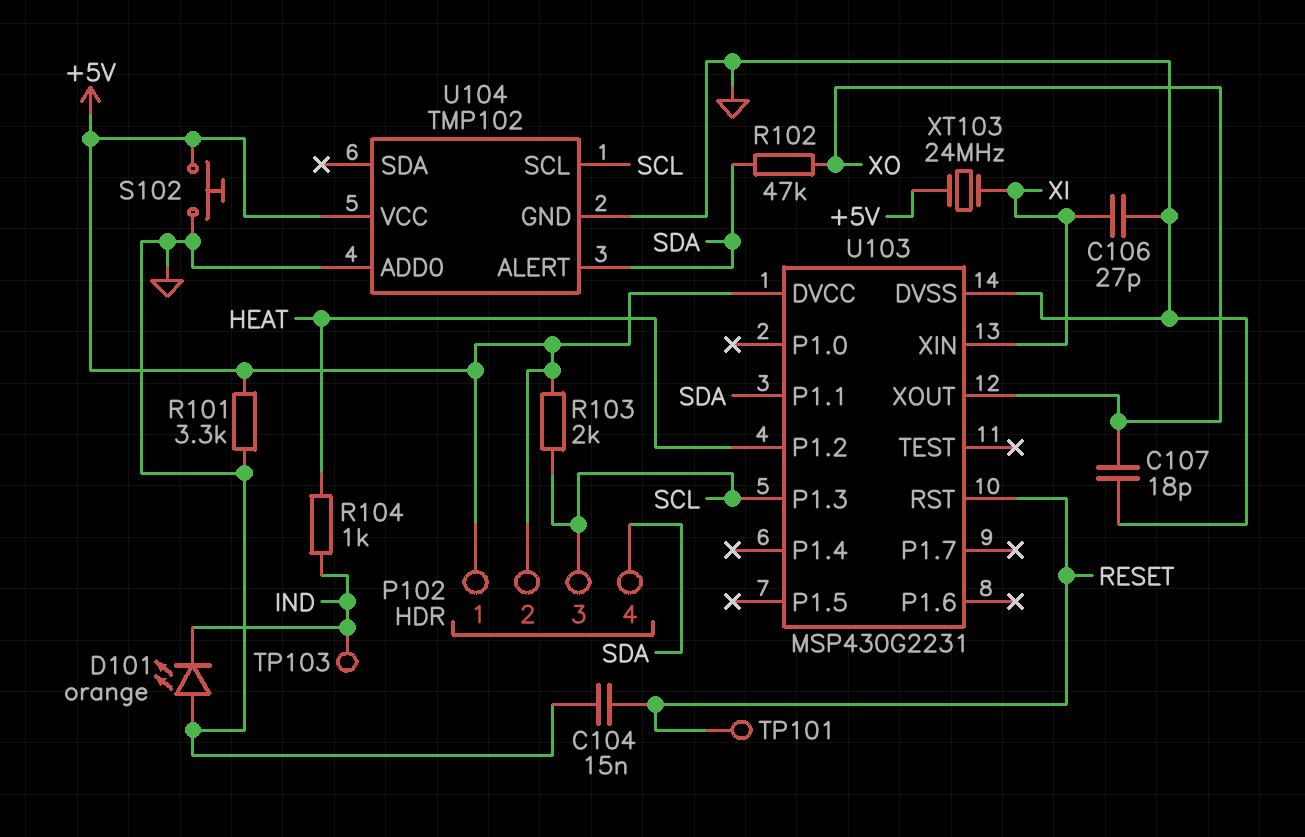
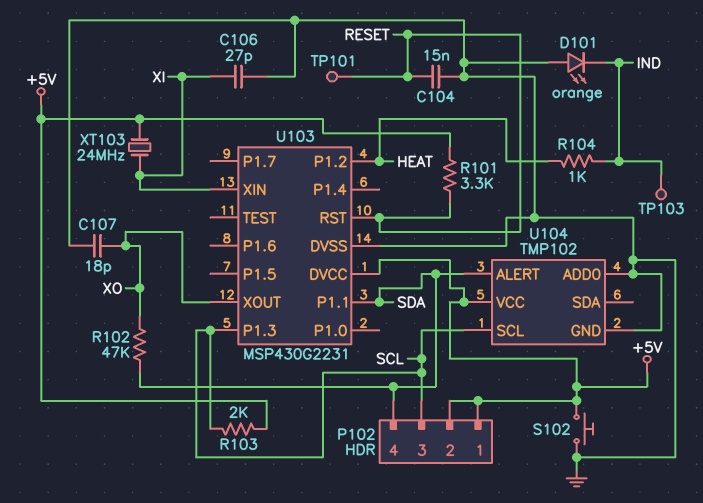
R101: 3.3k (+5V, GND) -> 3.3k (+5V, RESET)

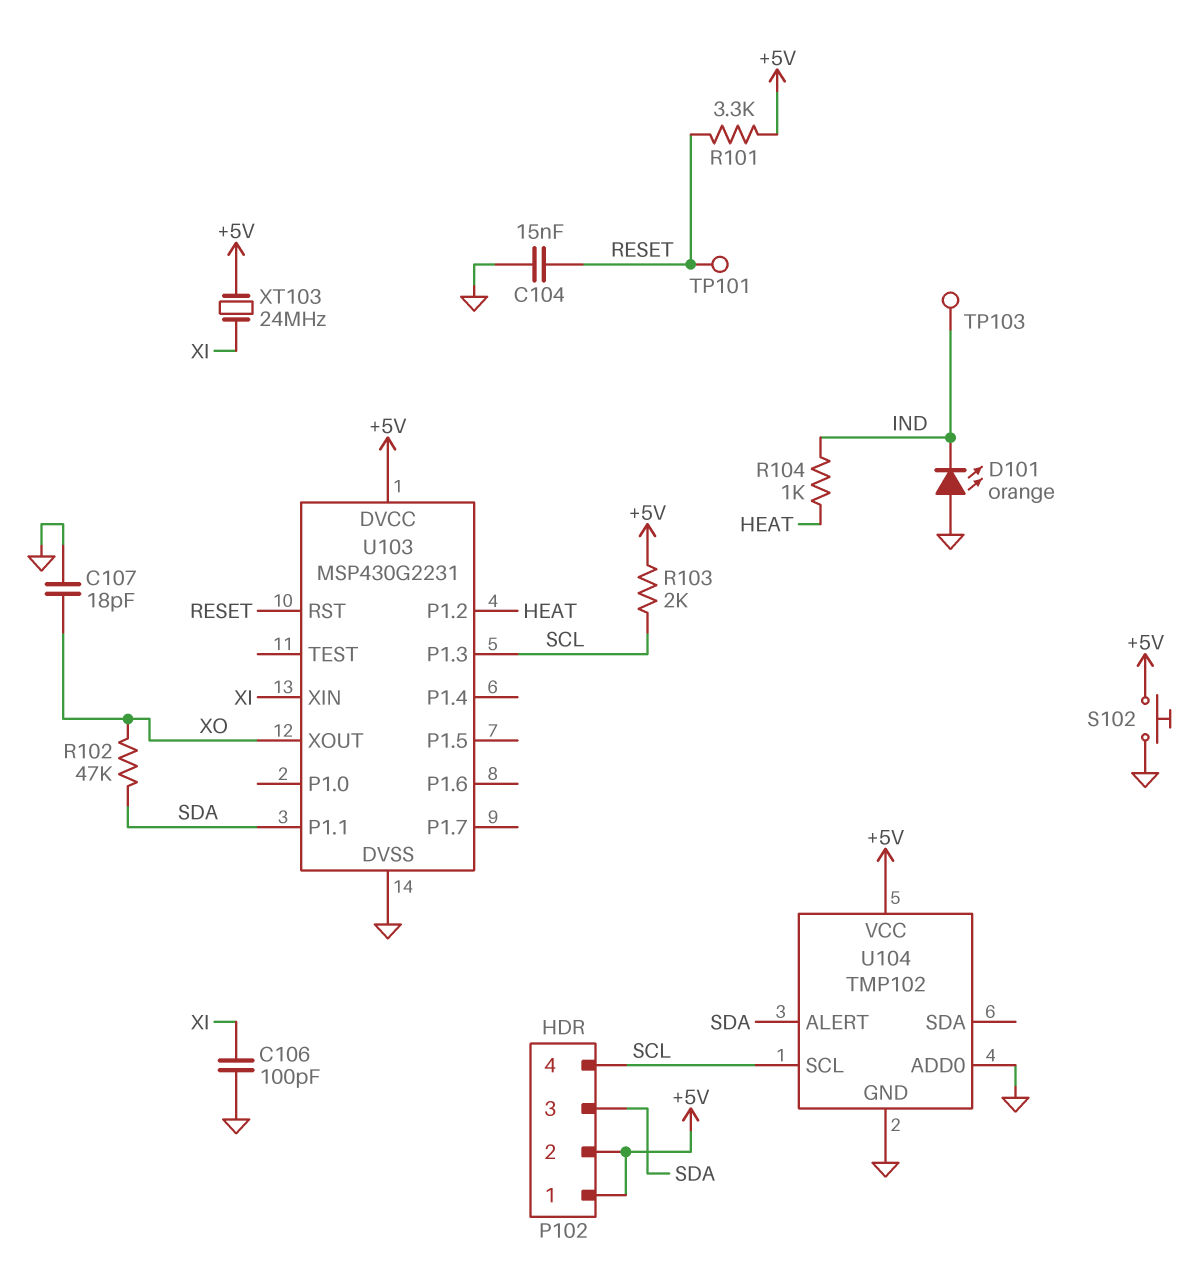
C106: 27pF (GND, XI) -> 100pF (GND, XI)
P102 pin 3: SCL -> SDA
P102 pin 4: SDA -> SCL

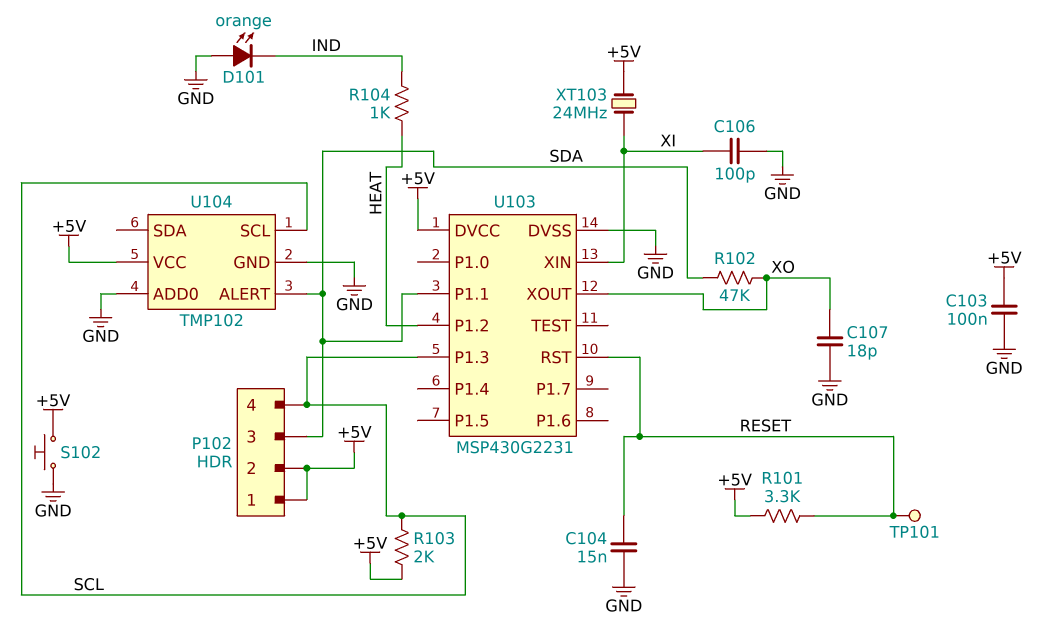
C103: none -> 100nF (+5V, GND)
TP103: test point (IND) -> none

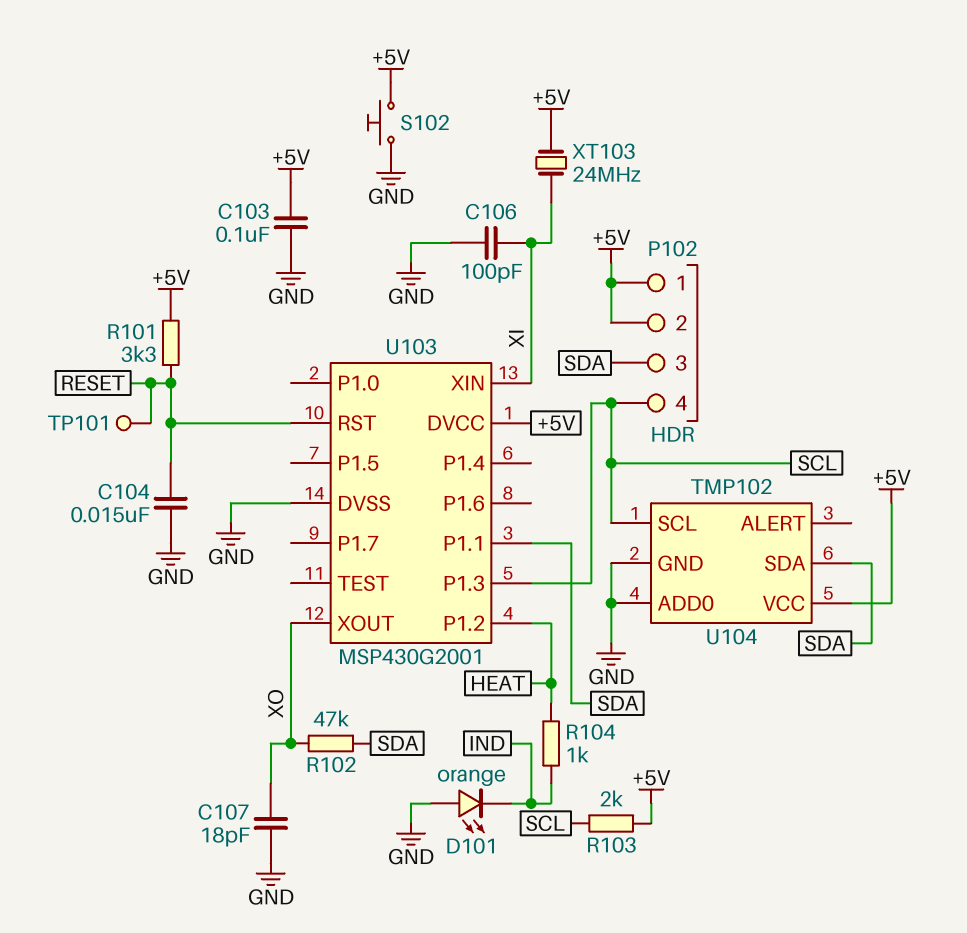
U103: MSP430G2231 -> MSP430G2001
U104 pin ALERT: SDA -> none
U104 pin SDA: none -> SDA

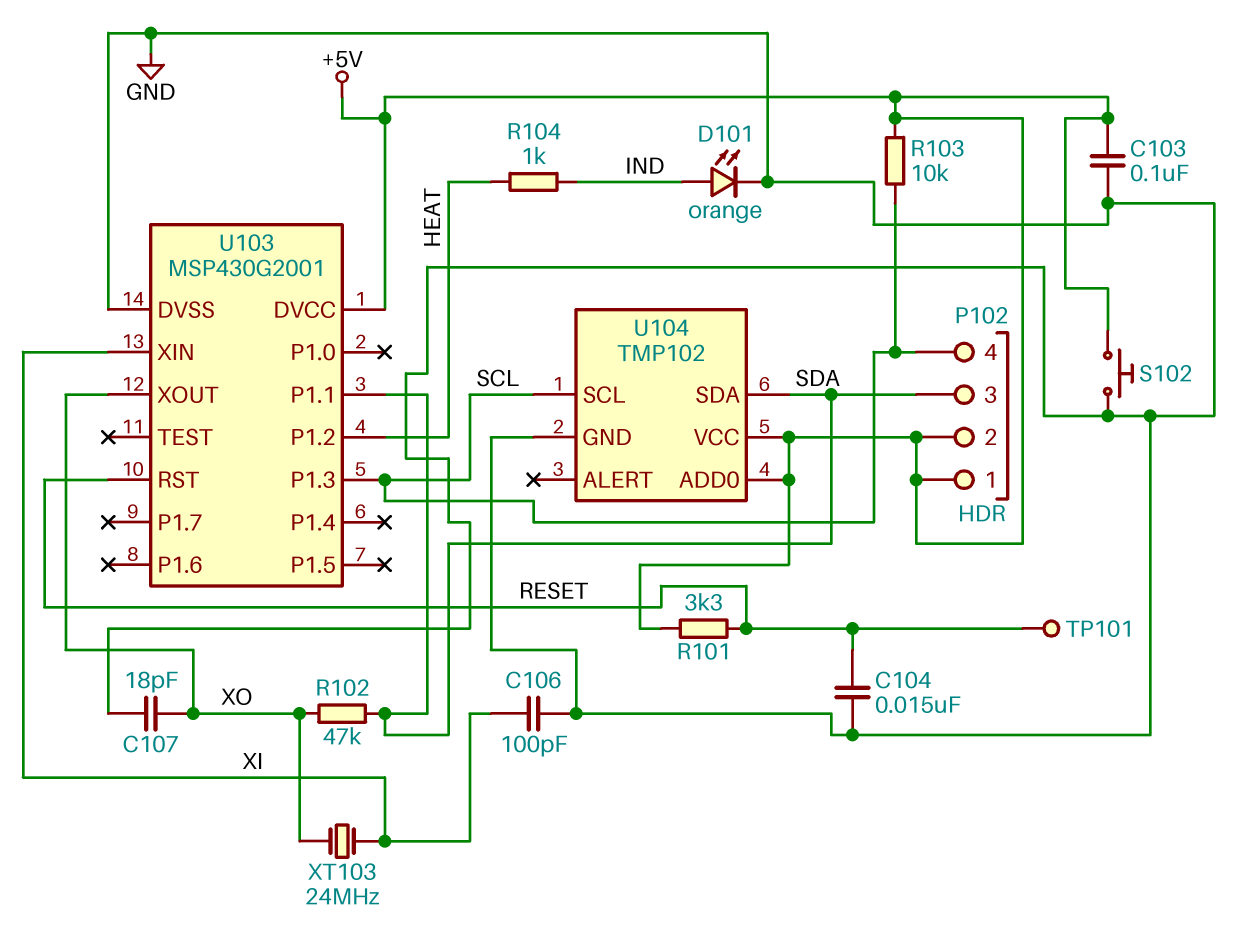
D101: LED orange (A GND, K IND) -> LED orange (A IND, K GND)
R103: 2k (+5V, SCL) -> 10k (+5V, SCL)
U104 pin ADD0: GND -> +5V
XT103: 24MHz (+5V, XI) -> 24MHz (XI, XO)

